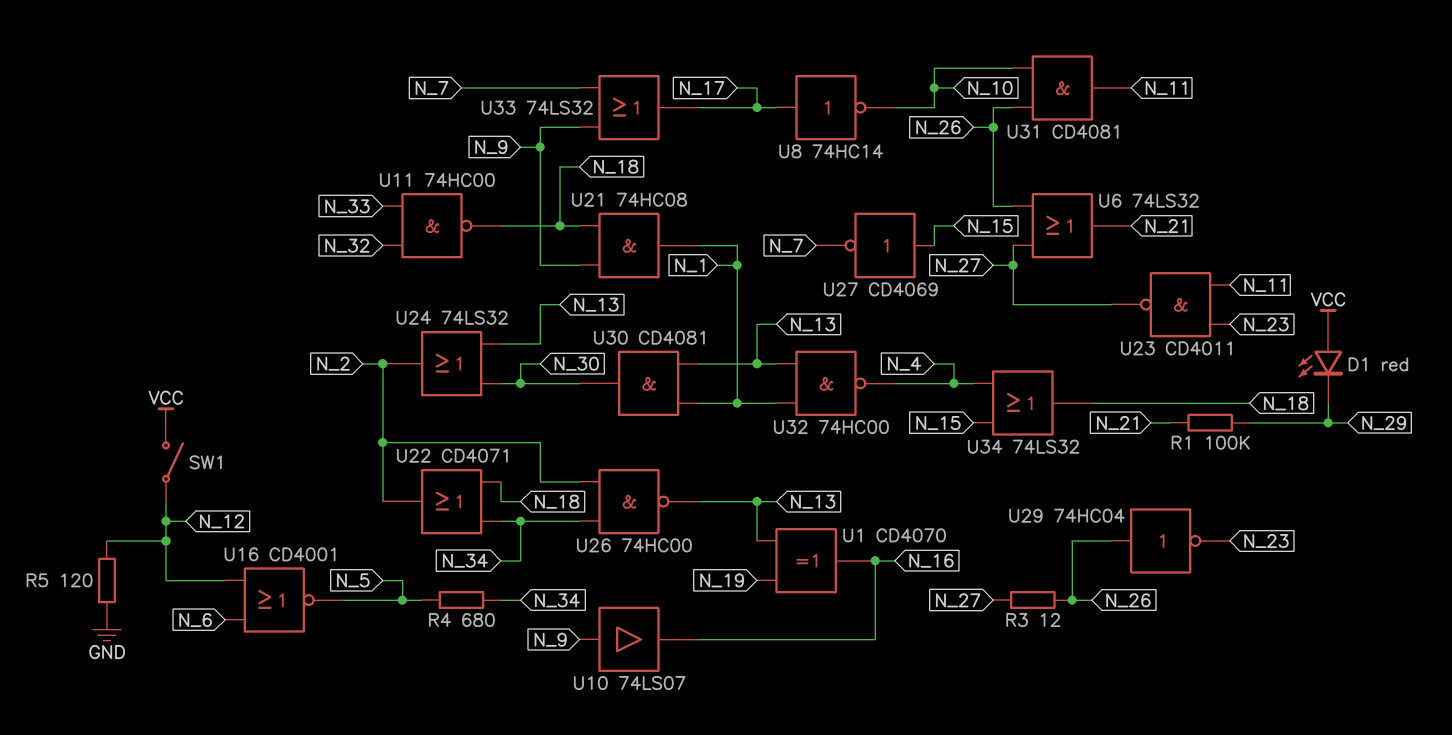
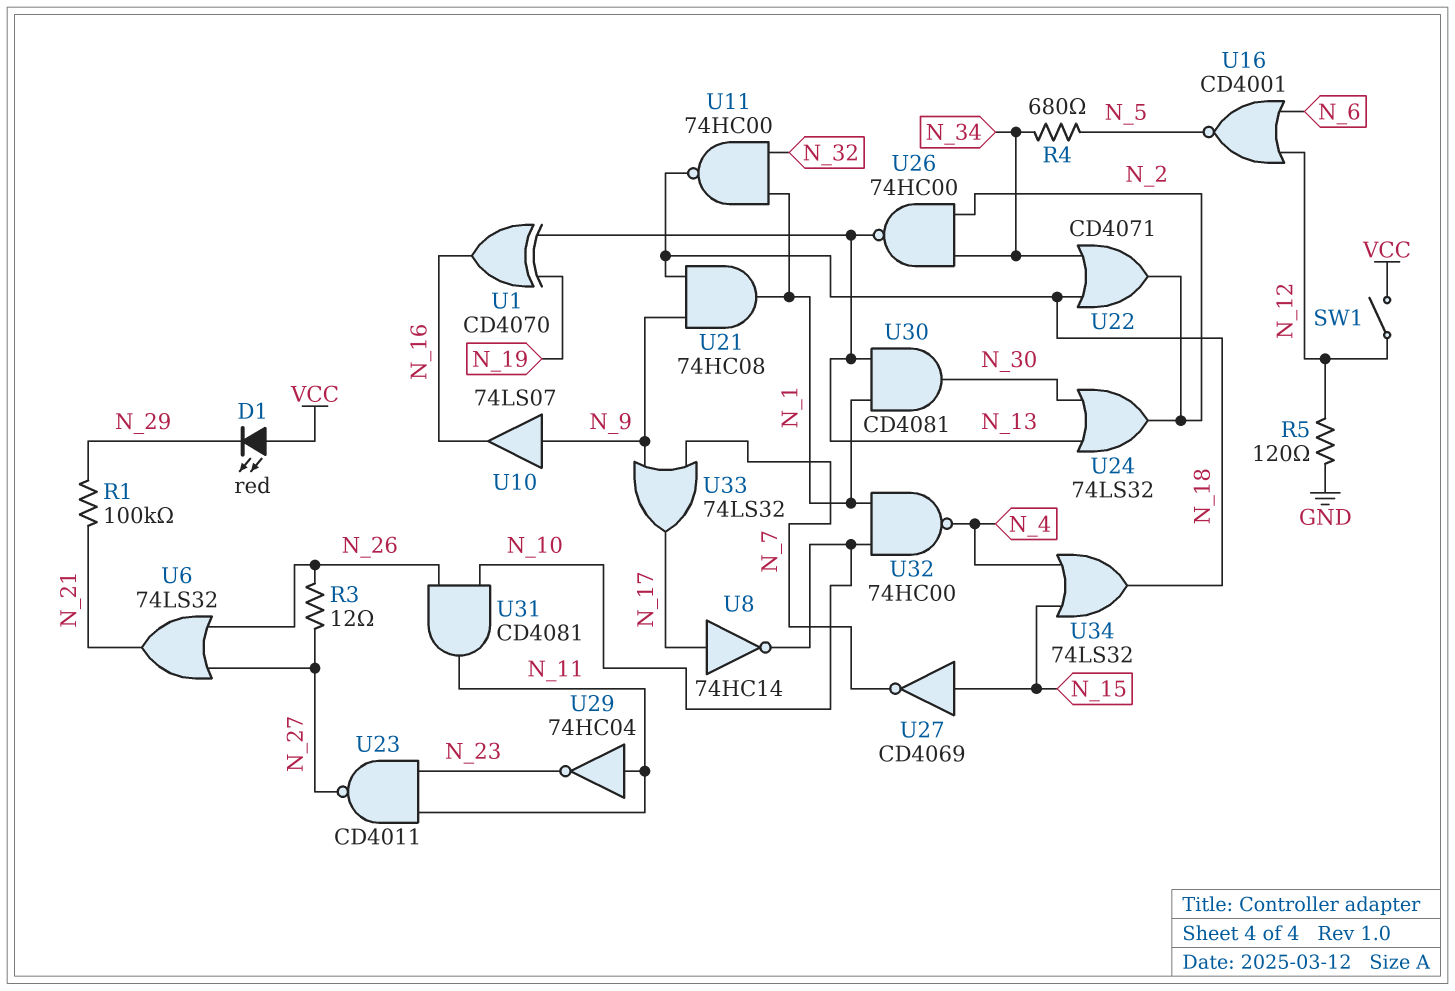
U11: NAND 74HC00 (in N_32, in N_33, out N_18) -> NAND 74HC00 (in N_1, in N_32, out N_18)
U29: NOT 74HC04 (in N_26, out N_23) -> NOT 74HC04 (in N_11, out N_23)
U32: NAND 74HC00 (in N_1, in N_13, out N_4) -> NAND 74HC00 (in N_1, in N_10, out N_4)

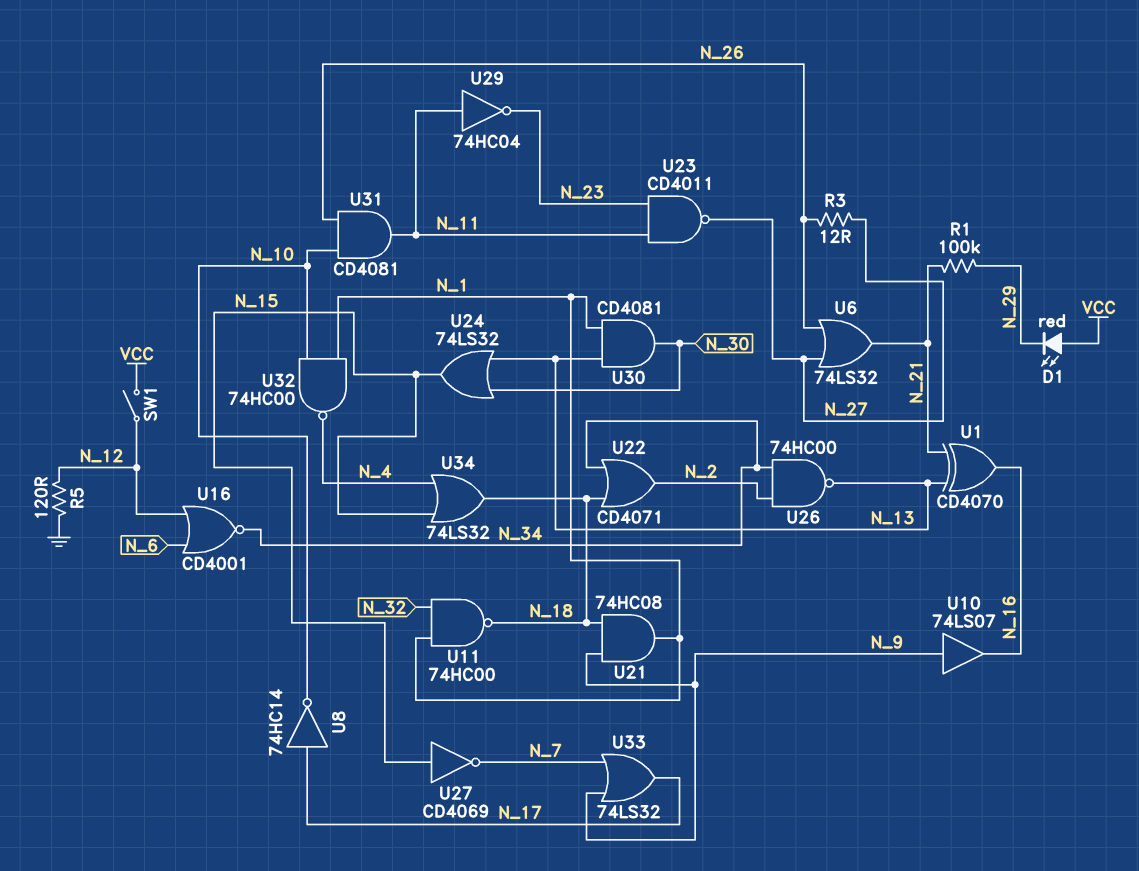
R4: 680 (N_5, N_34) -> none
U1: XOR CD4070 (in N_13, in N_19, out N_16) -> XOR CD4070 (in N_13, in N_21, out N_16)
U16: NOR CD4001 (in N_6, in N_12, out N_5) -> NOR CD4001 (in N_6, in N_12, out N_34)
U24: OR 74LS32 (in N_13, in N_30, out N_2) -> OR 74LS32 (in N_13, in N_30, out N_15)

